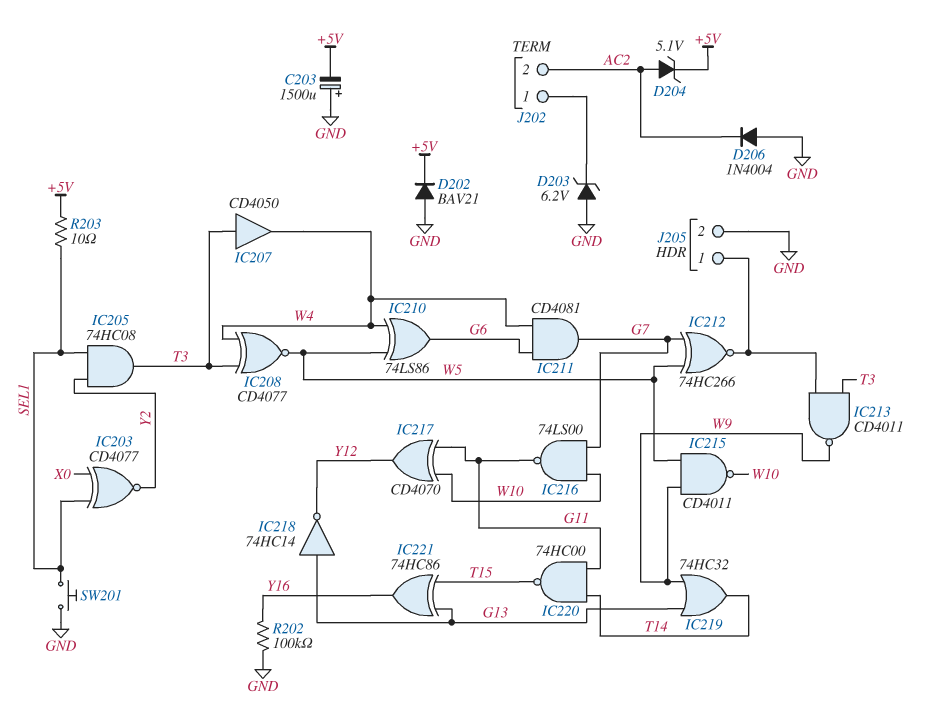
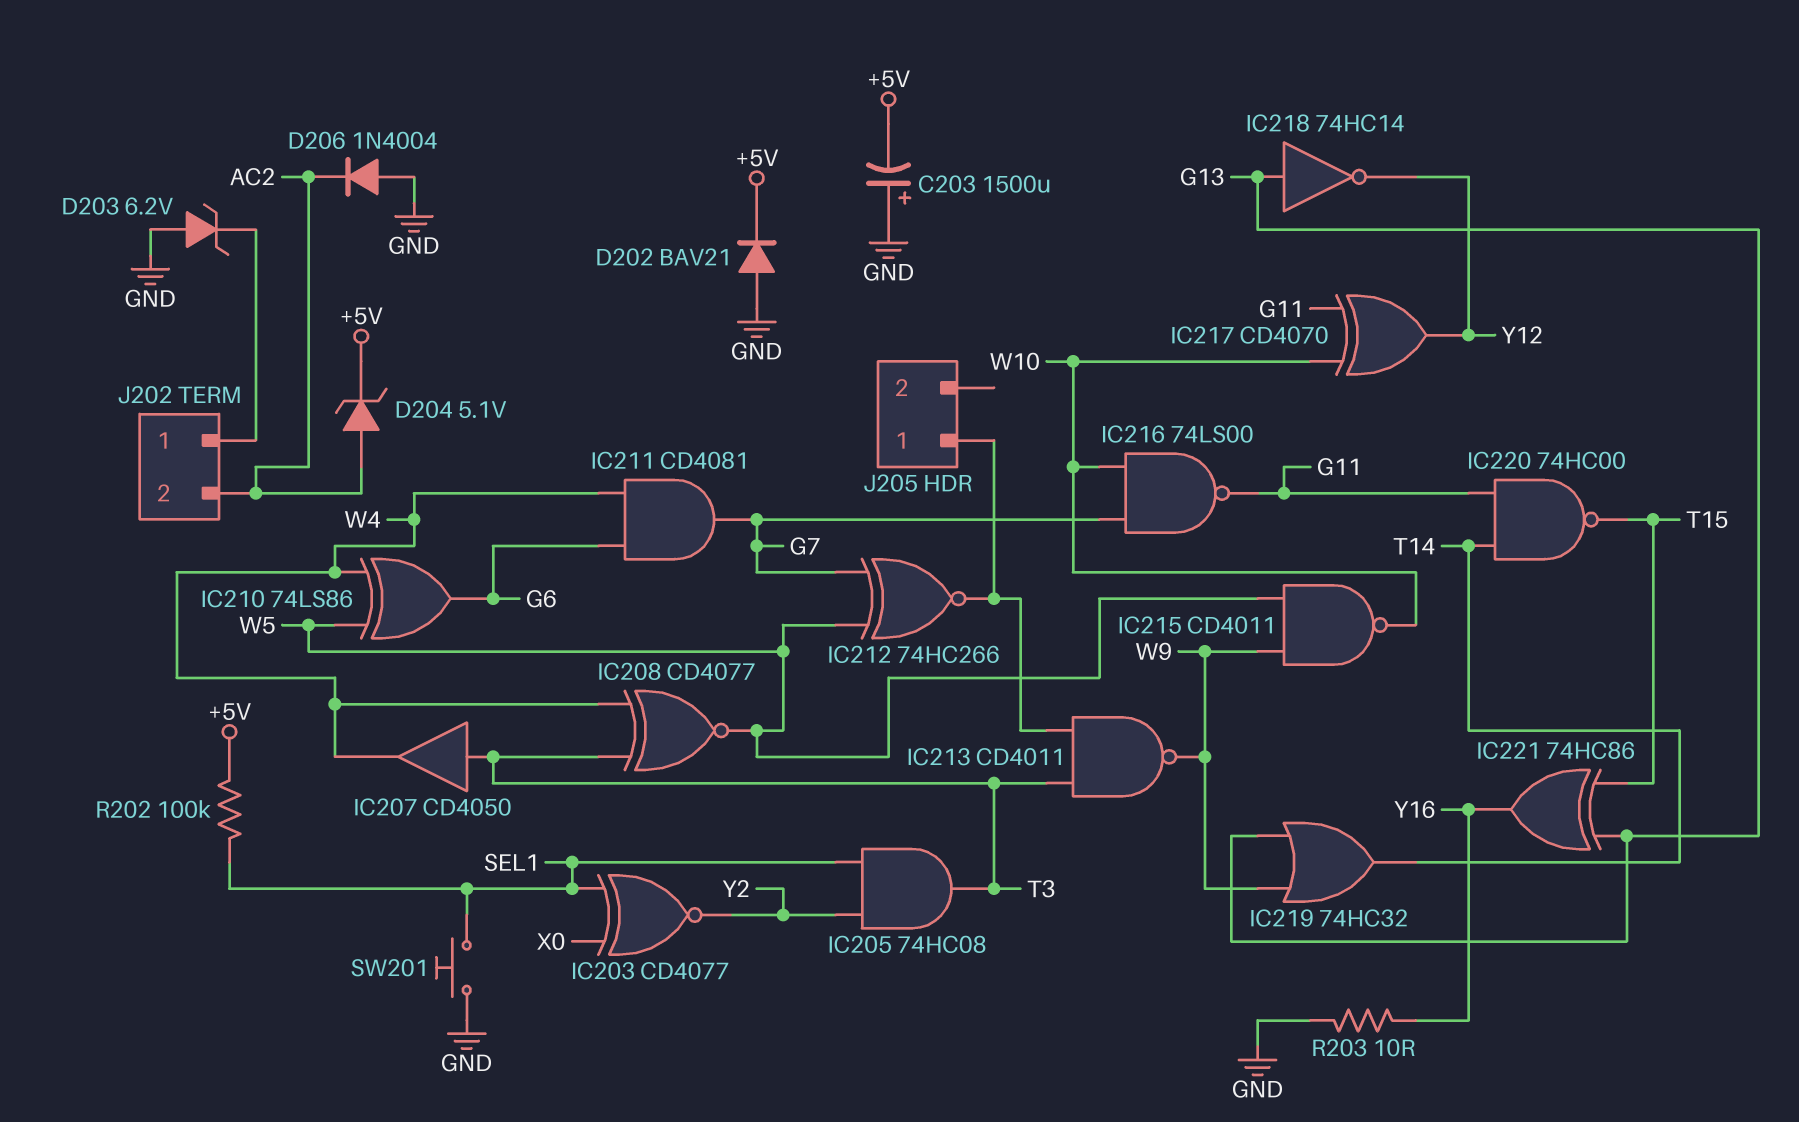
J205 pin 2: GND -> none
R202: 100k (GND, Y16) -> 100k (+5V, SEL1)
R203: 10 (+5V, SEL1) -> 10 (GND, Y16)

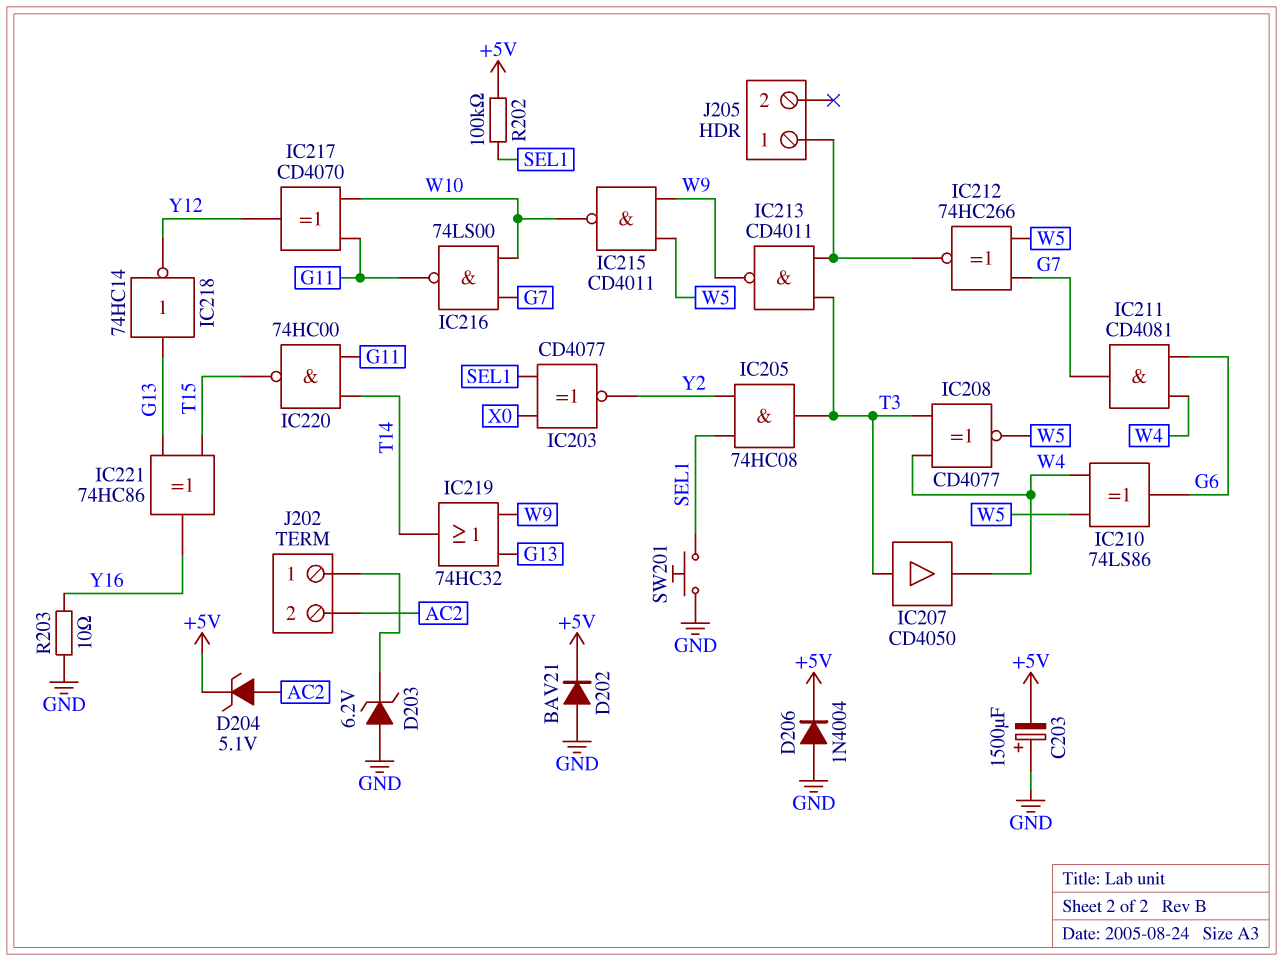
D206: diode 1N4004 (A GND, K AC2) -> diode 1N4004 (A GND, K +5V)

